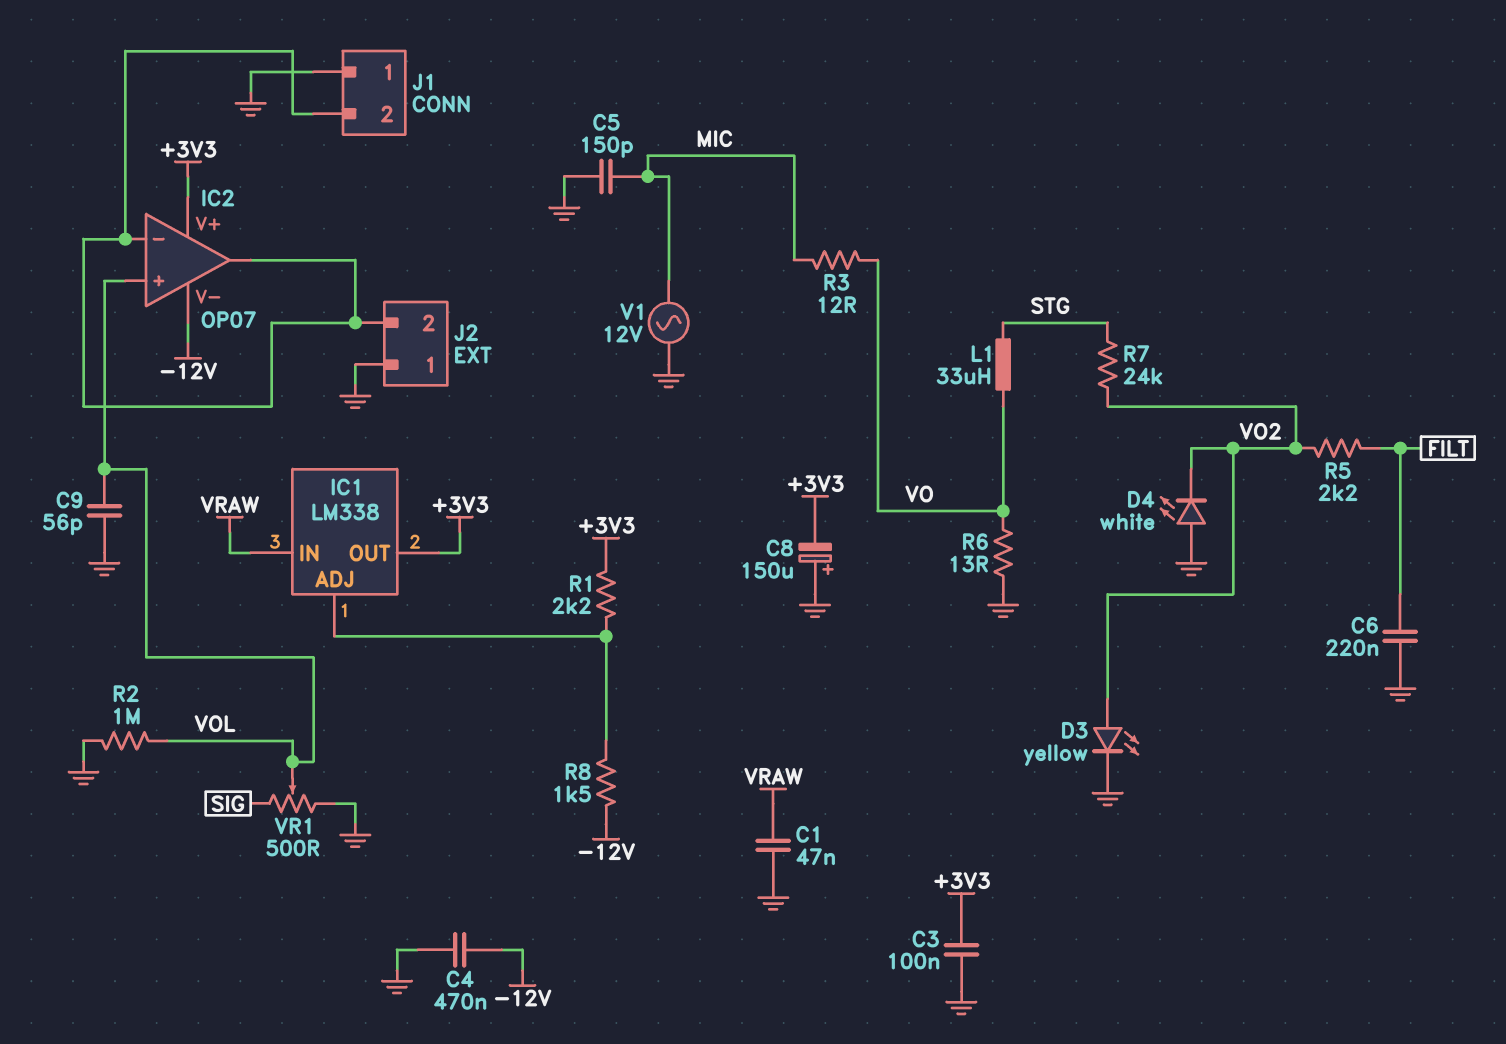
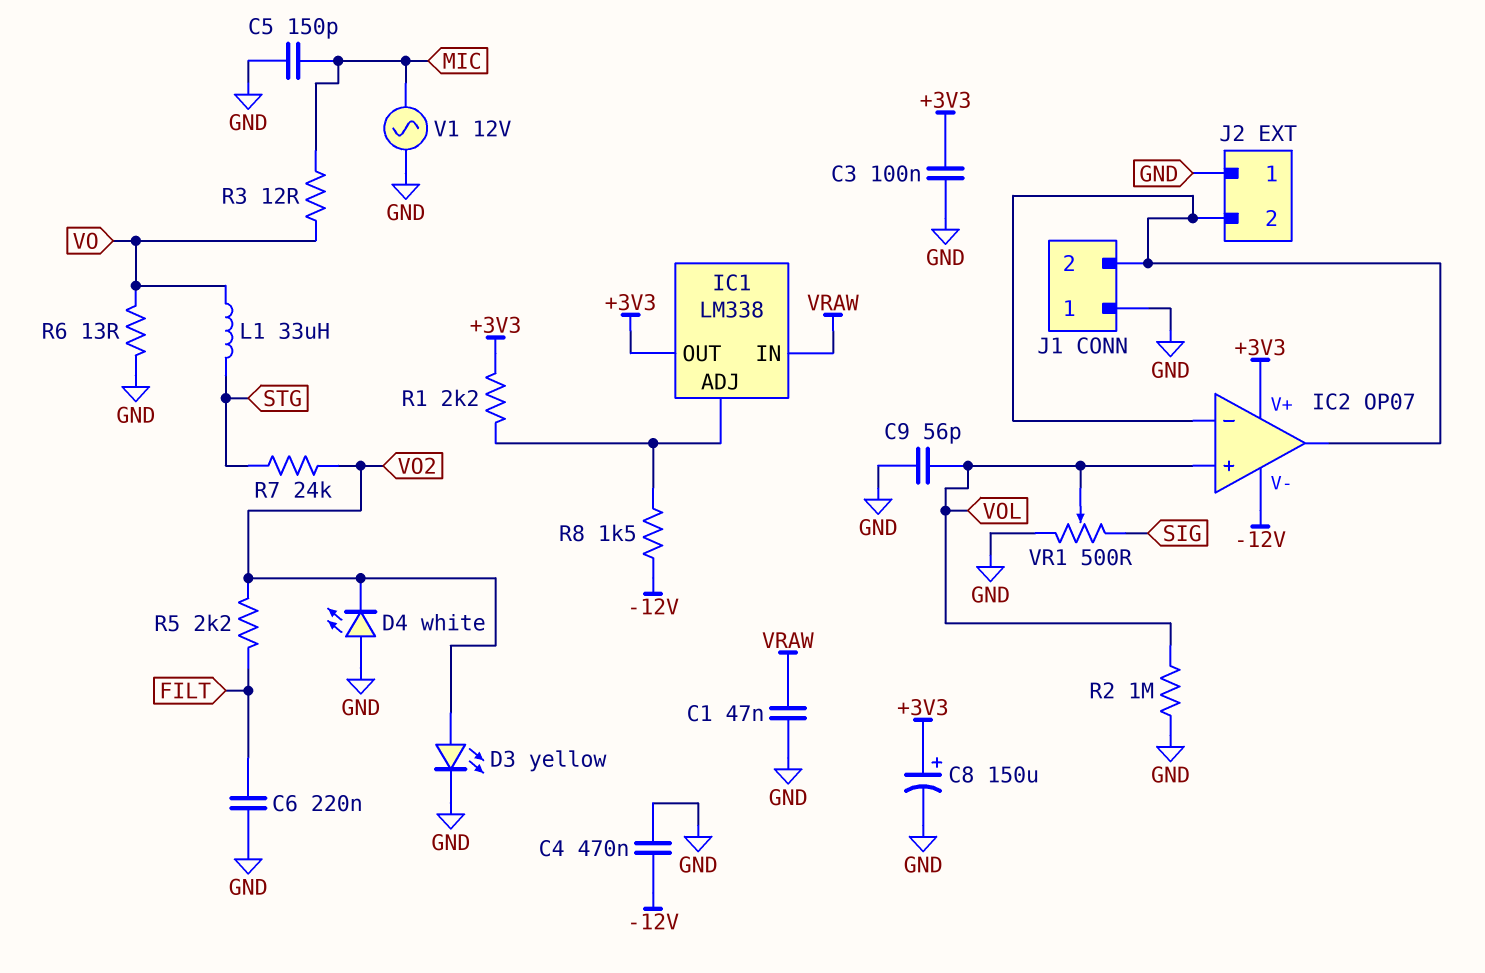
C8: 150uF (plus GND, minus +3V3) -> 150uF (plus +3V3, minus GND)

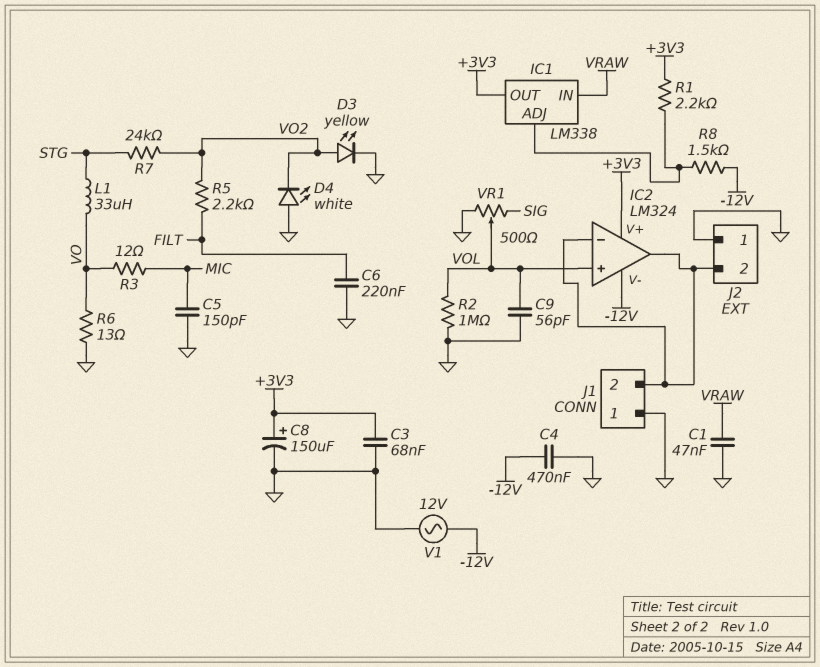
C3: 100nF (+3V3, GND) -> 68nF (+3V3, GND)
IC2: OP07 -> LM324
V1: AC 12V (GND, MIC) -> AC 12V (-12V, GND)

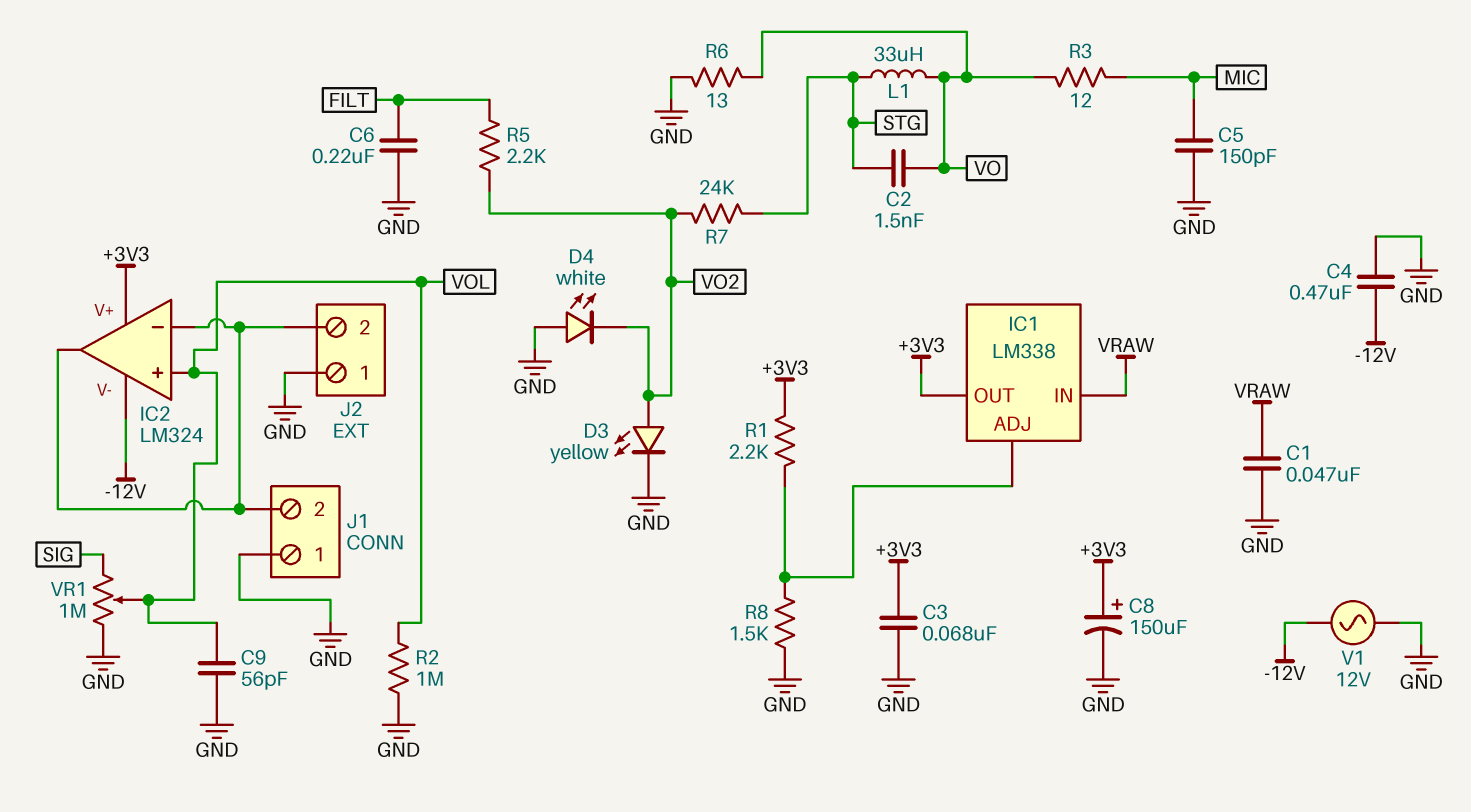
C2: none -> 1.5nF (STG, VO)
R8: 1.5k (-12V, IC1/ADJ) -> 1.5k (GND, IC1/ADJ)
VR1: 500 (GND, SIG, wiper VOL) -> 1M (GND, SIG, wiper VOL)

